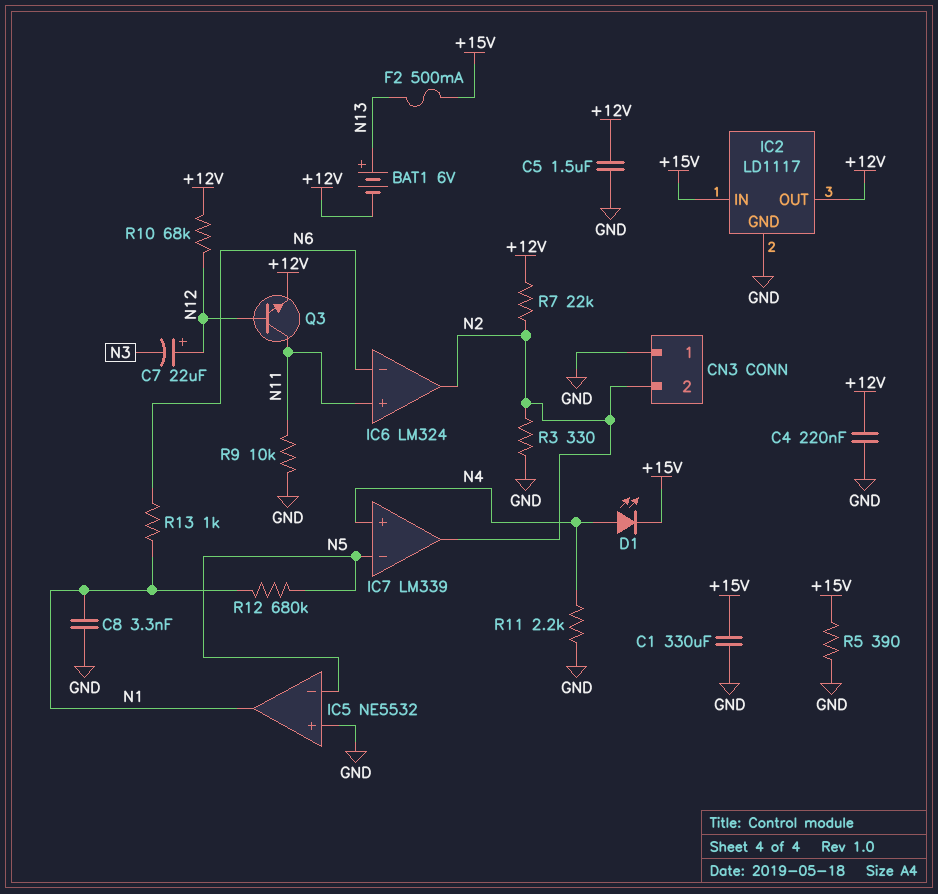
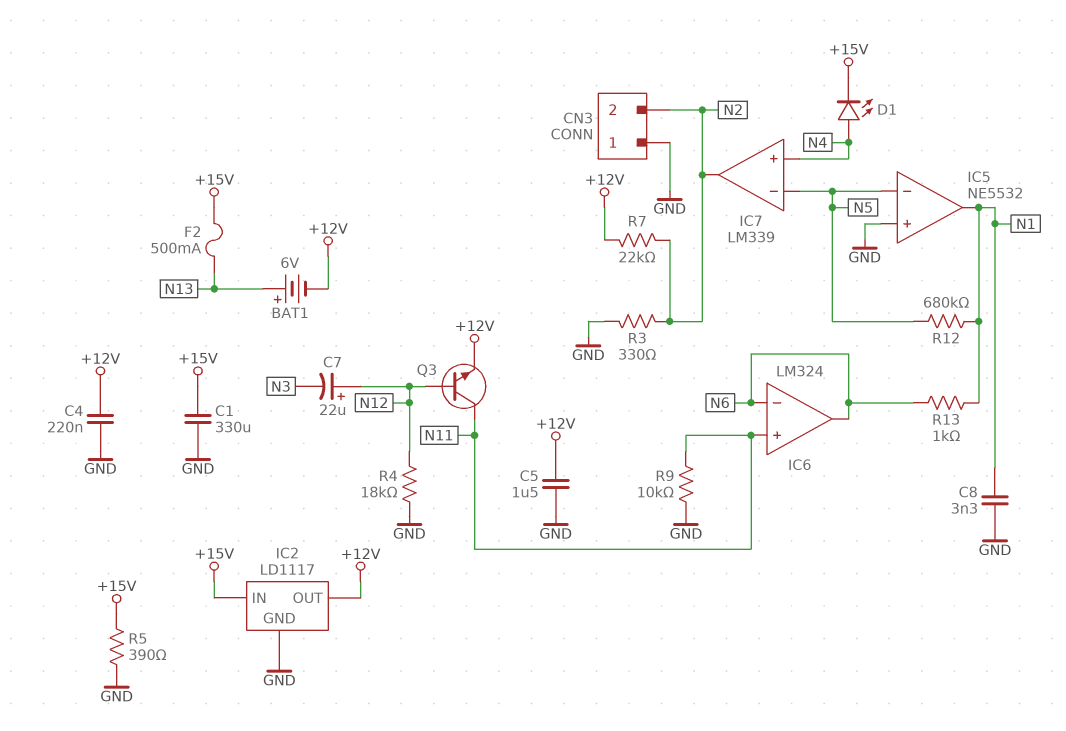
IC6 pin out: N2 -> N6
R4: none -> 18k (GND, N12)
R10: 68k (+12V, N12) -> none
R11: 2.2k (GND, N4) -> none

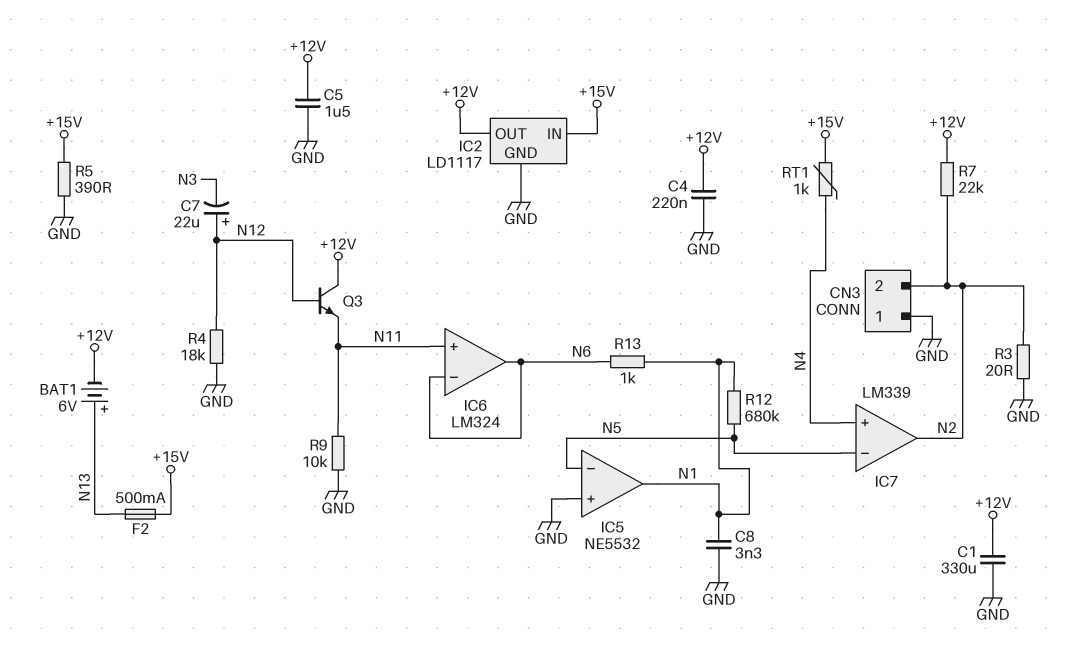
C1: 330uF (+15V, GND) -> 330uF (+12V, GND)
D1: LED (A N4, K +15V) -> none
Q3: NPN (B N12, C N11, E +12V) -> NPN (B N12, C +12V, E N11)
R3: 330 (GND, N2) -> 20 (GND, N2)
RT1: none -> 1k (+15V, N4)

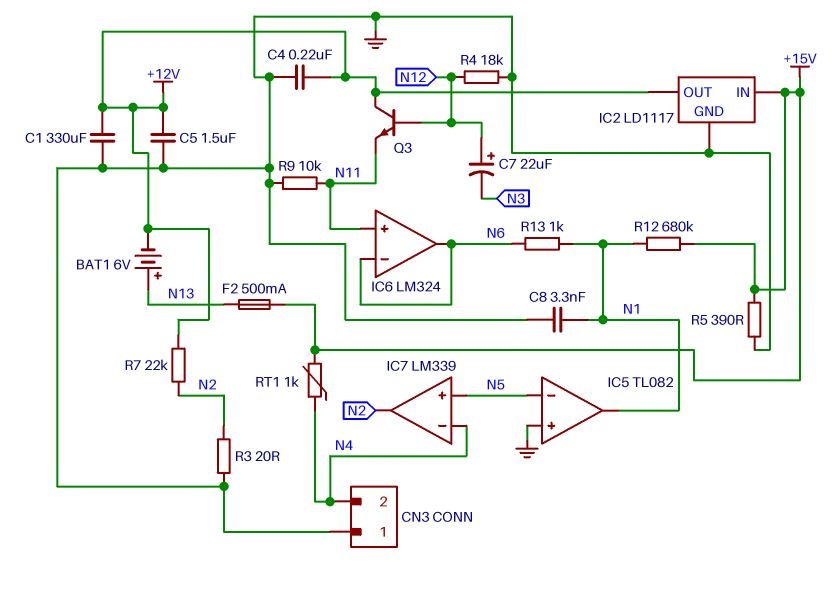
CN3 pin 2: N2 -> N4
IC5: NE5532 -> TL082
IC7 pin in+: N4 -> N5
IC7 pin in-: N5 -> N4
R12: 680k (N1, N5) -> 680k (+15V, N1)

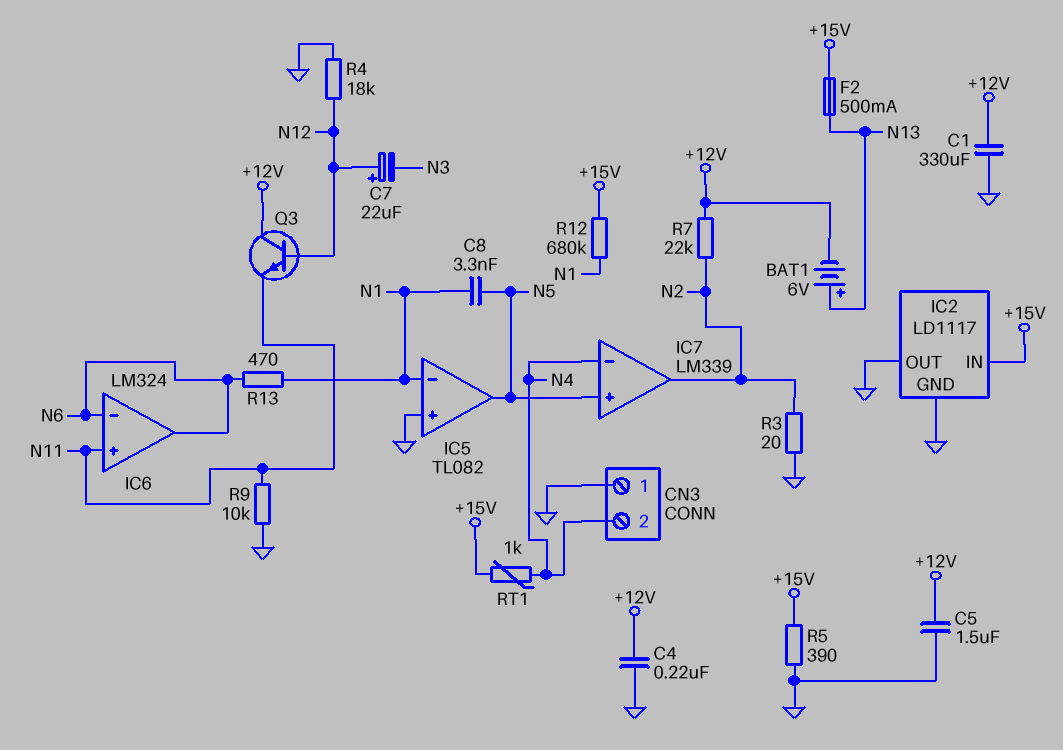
C8: 3.3nF (GND, N1) -> 3.3nF (N1, N5)
IC2 pin OUT: +12V -> GND
IC5 pin in-: N5 -> N1
IC5 pin out: N1 -> N5
R13: 1k (N1, N6) -> 470 (N1, N6)

